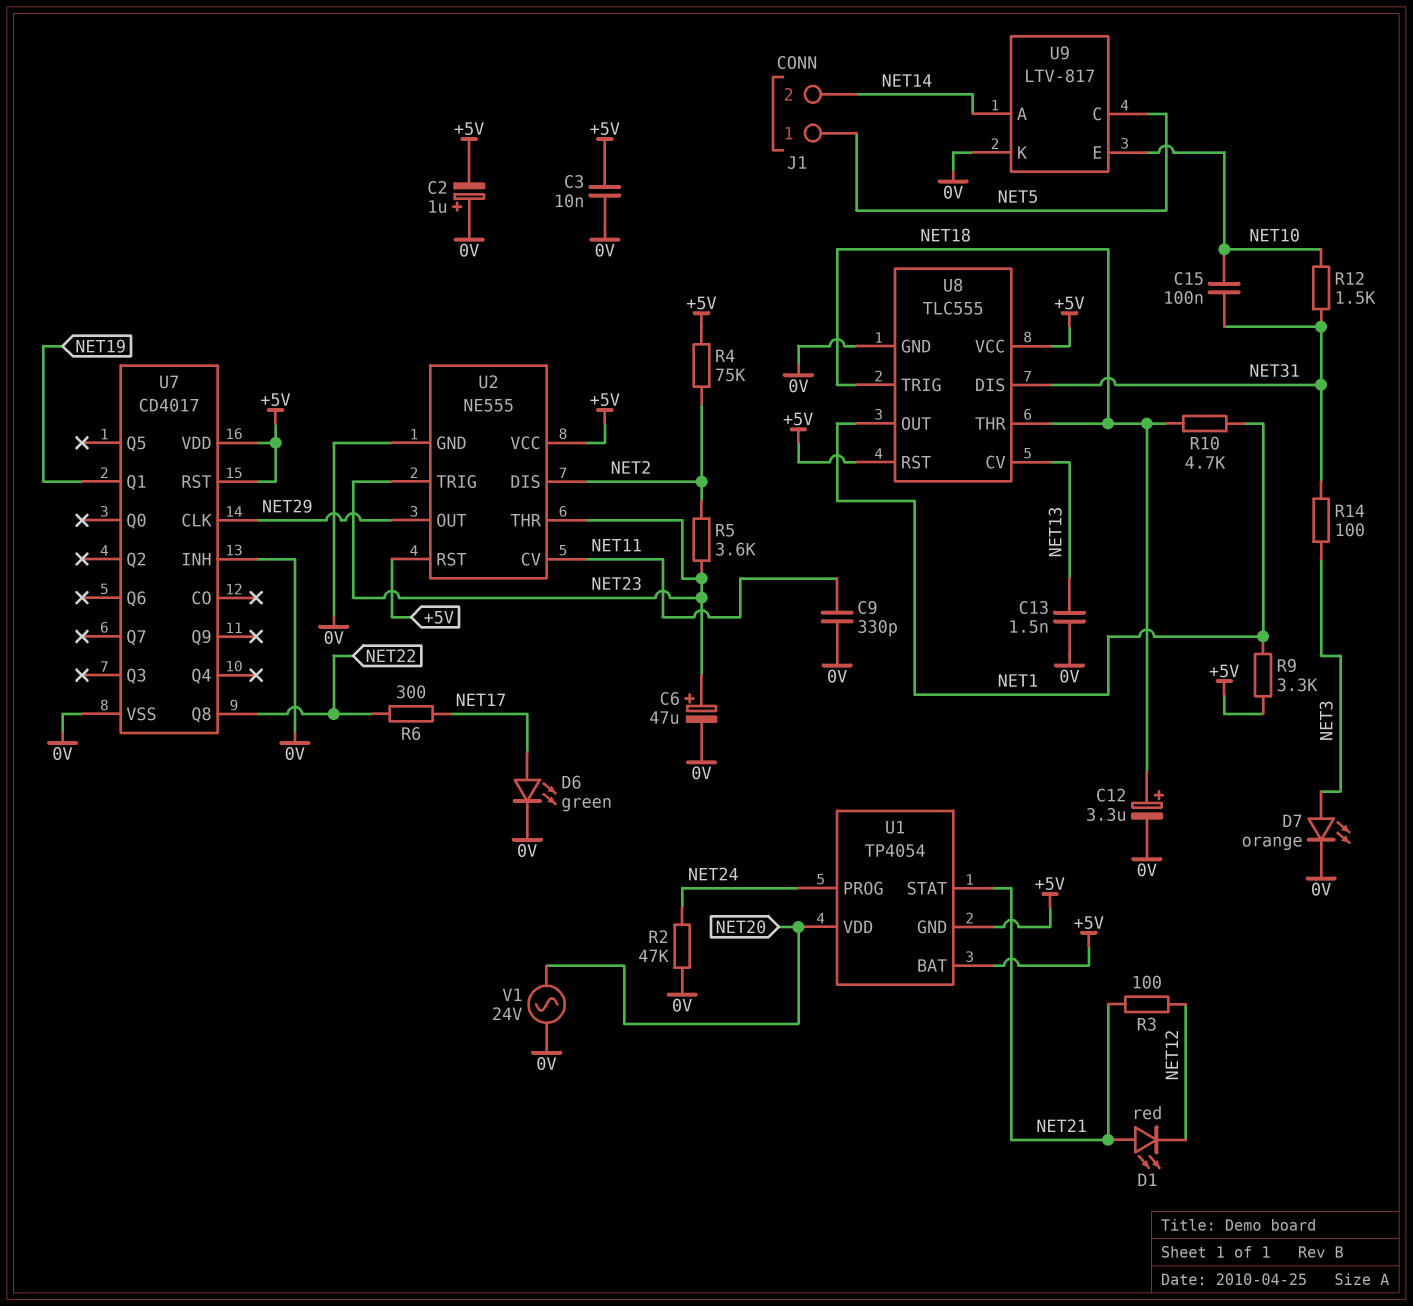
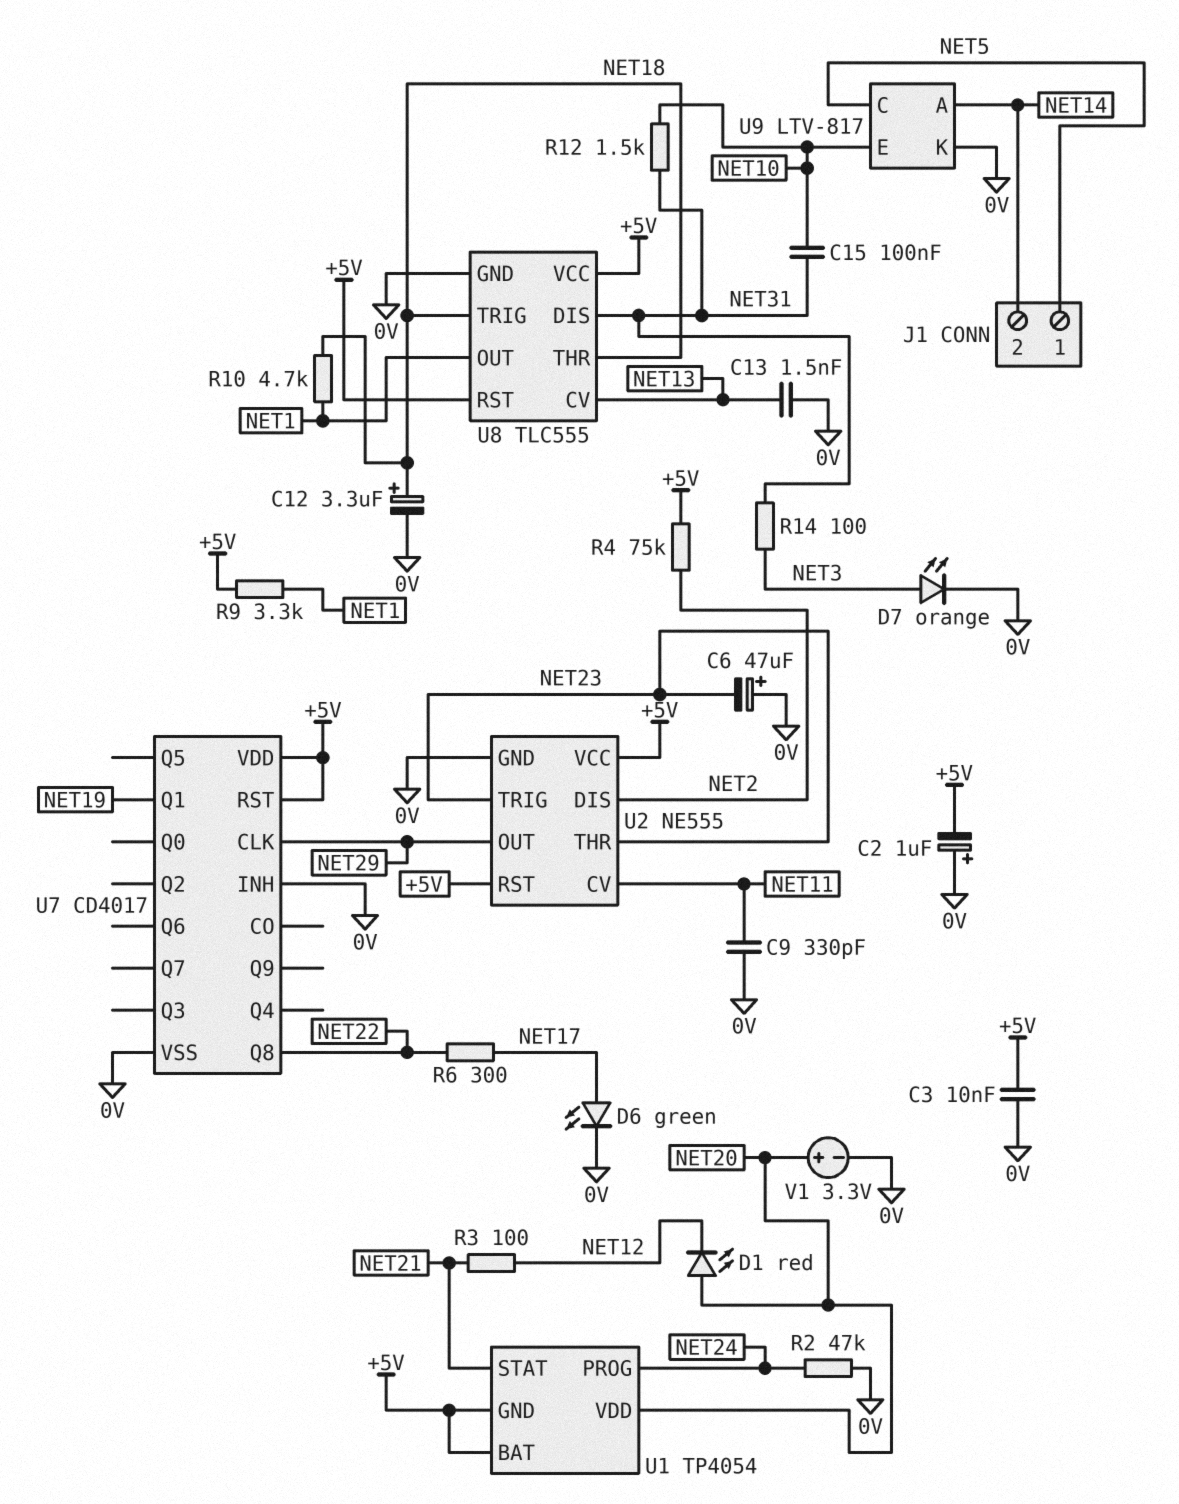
C6: 47uF (plus NET23, minus 0V) -> 47uF (plus 0V, minus NET23)
D1: LED red (A NET21, K NET12) -> LED red (A NET20, K NET12)
R5: 3.6k (NET2, NET23) -> none
V1: AC 24V (0V, NET20) -> 3.3V (plus NET20, minus 0V)

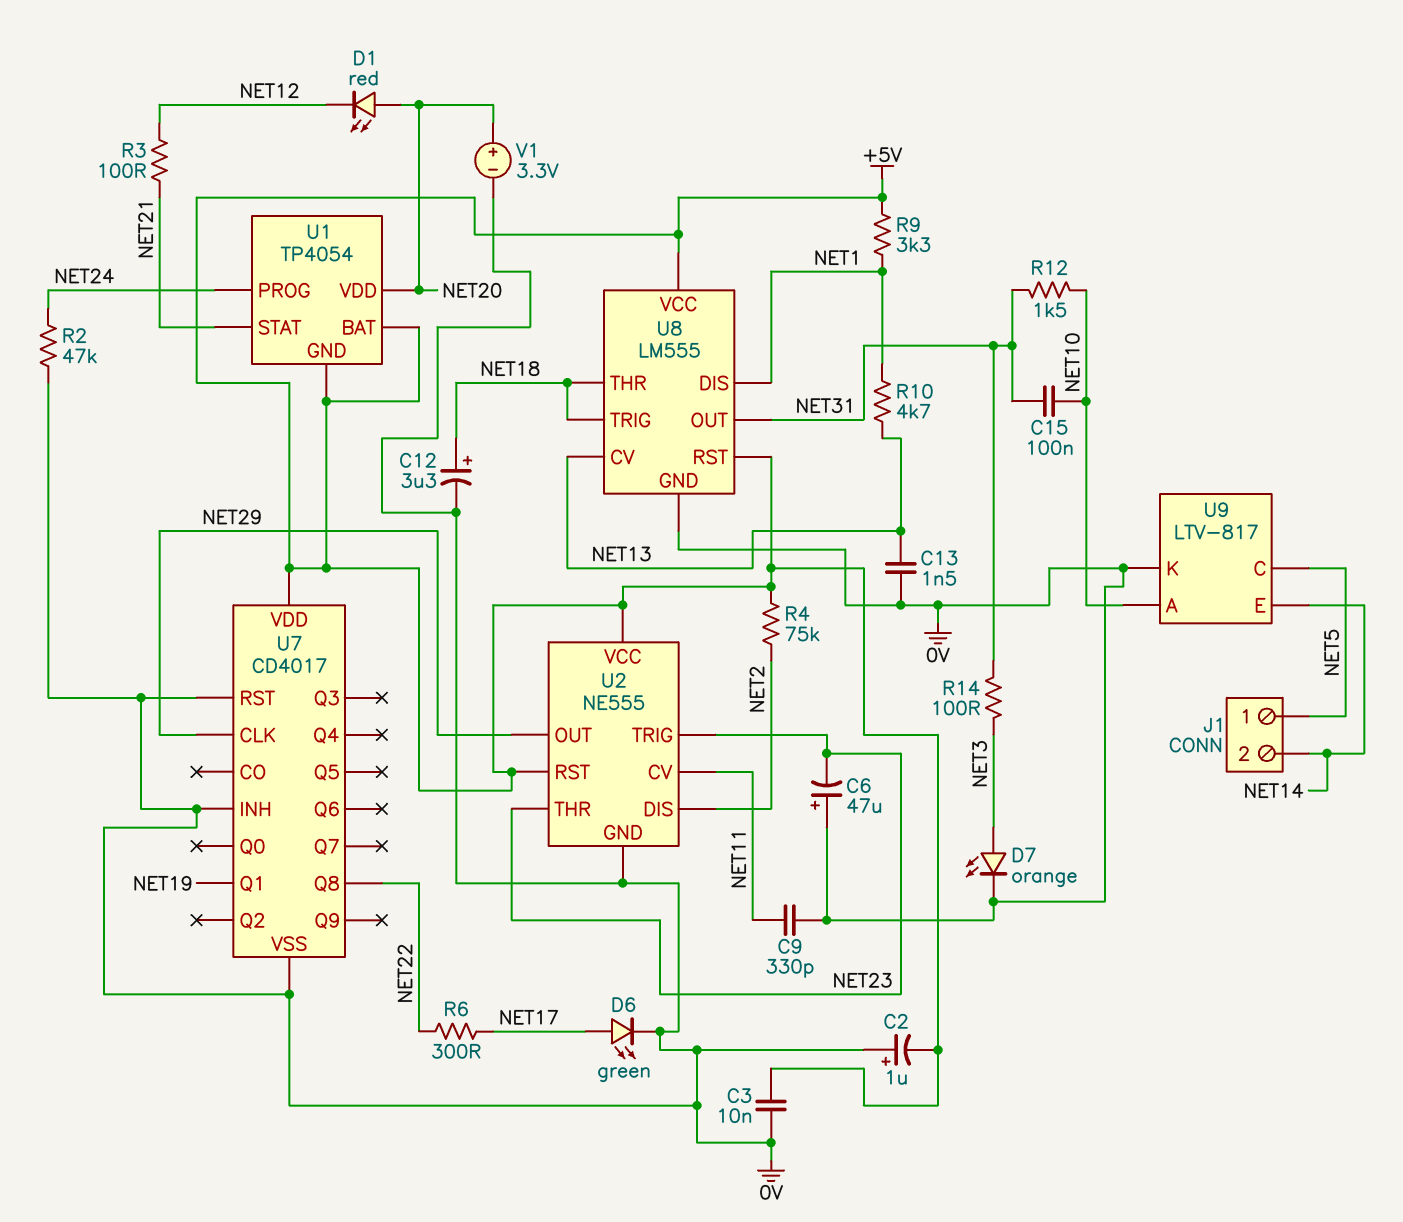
R10: 4.7k (NET1, NET18) -> 4.7k (NET1, NET13)
U7 pin RST: +5V -> 0V
U8: TLC555 -> LM555
U8 pin DIS: NET31 -> NET1
U8 pin OUT: NET1 -> NET31
U9 pin A: NET14 -> NET10
U9 pin E: NET10 -> NET14

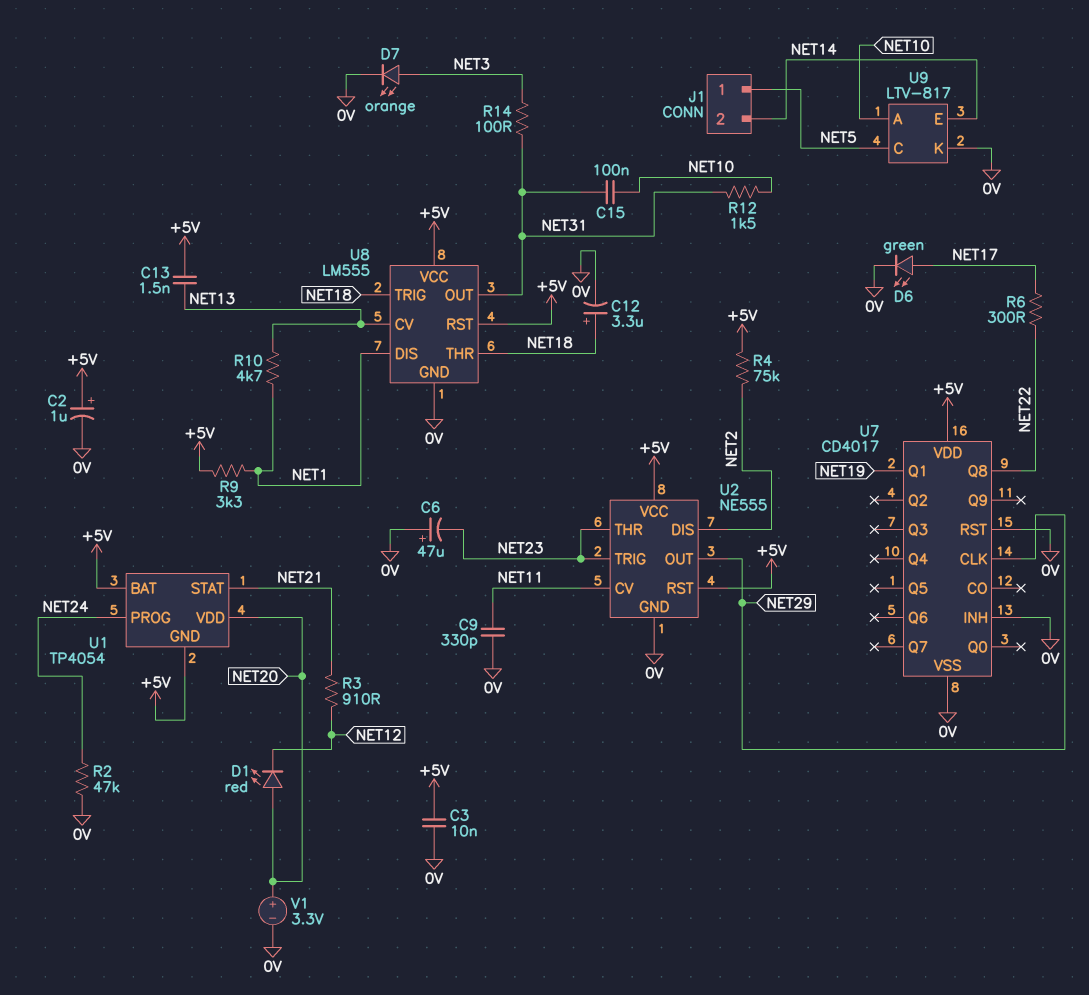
C2: 1uF (plus 0V, minus +5V) -> 1uF (plus +5V, minus 0V)
C13: 1.5nF (0V, NET13) -> 1.5nF (+5V, NET13)
R3: 100 (NET12, NET21) -> 910 (NET12, NET21)

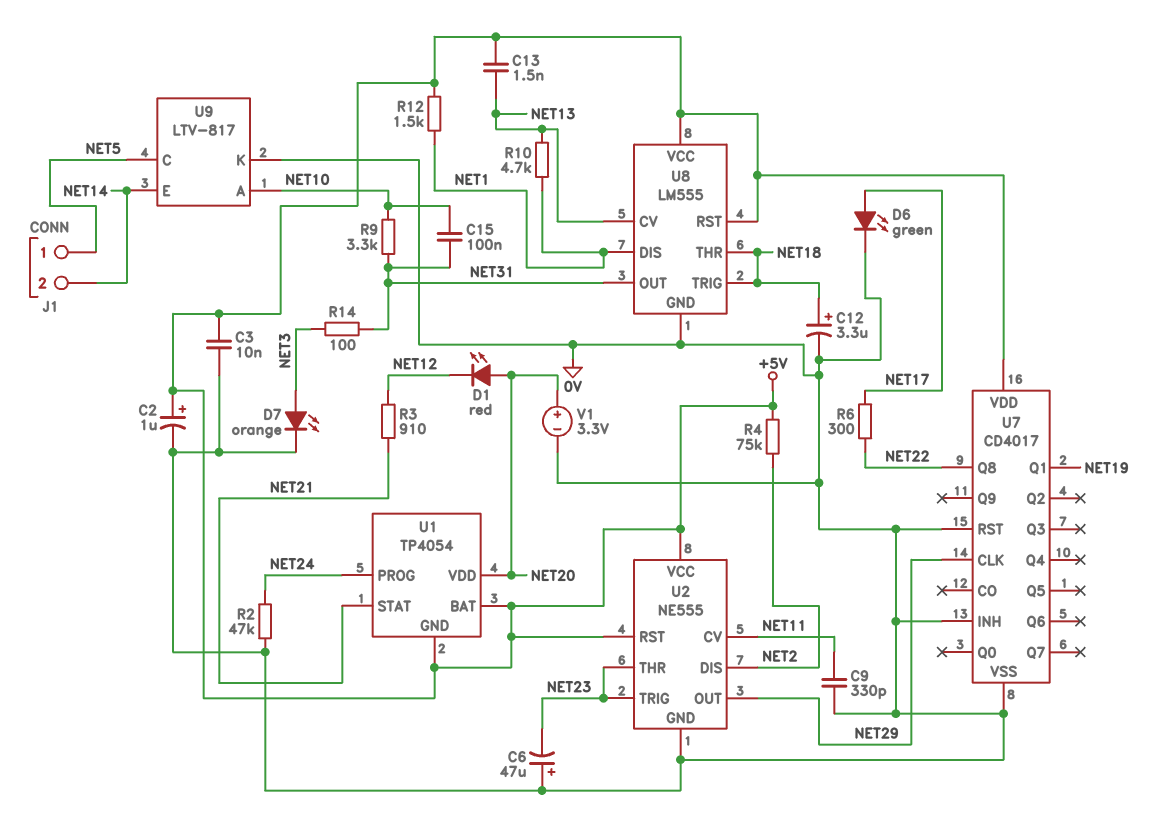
R9: 3.3k (+5V, NET1) -> 3.3k (NET10, NET31)
R12: 1.5k (NET10, NET31) -> 1.5k (+5V, NET1)

